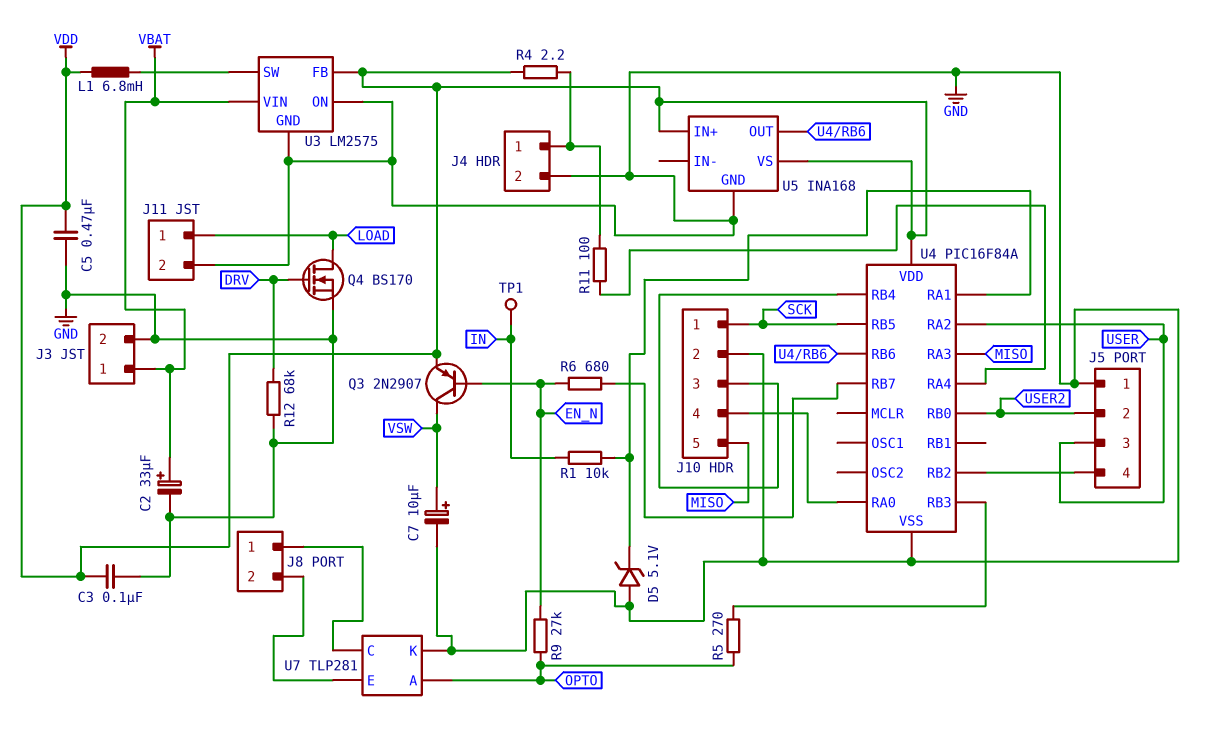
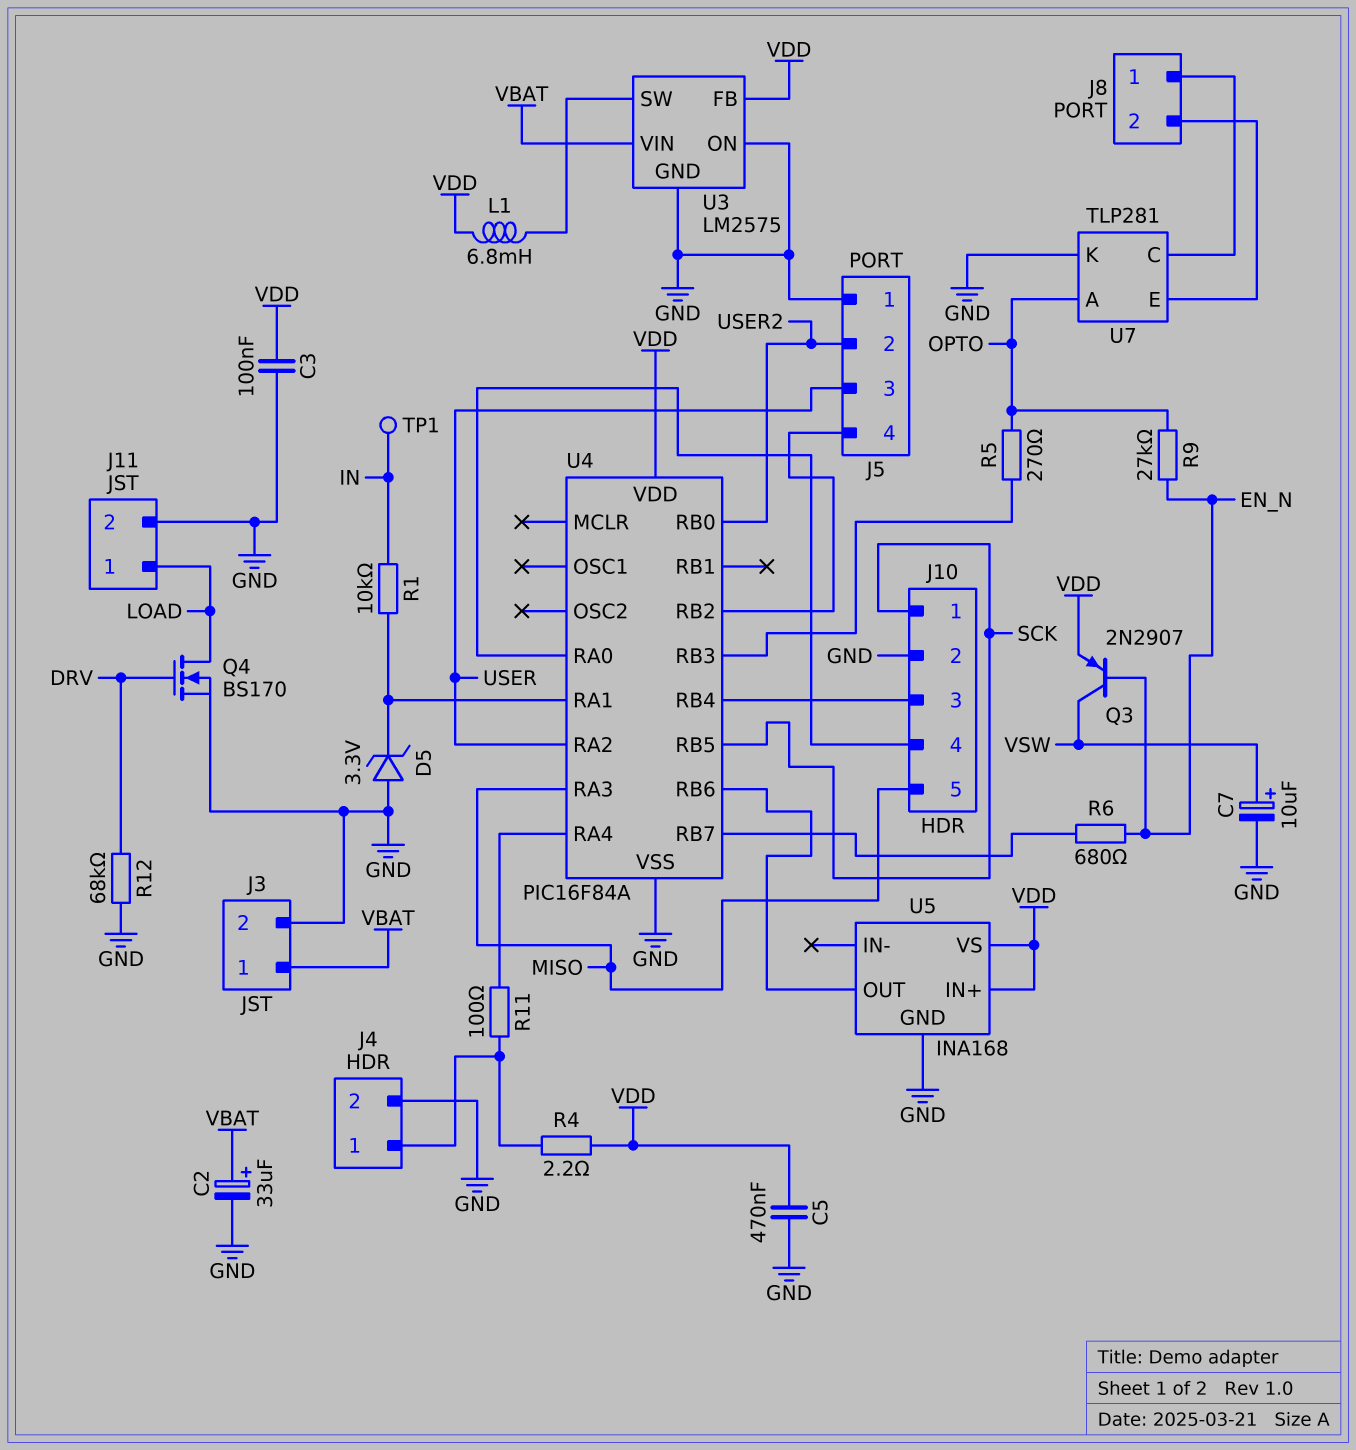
D5: zener 5.1V (A GND, K U4/RA1) -> zener 3.3V (A GND, K U4/RA1)

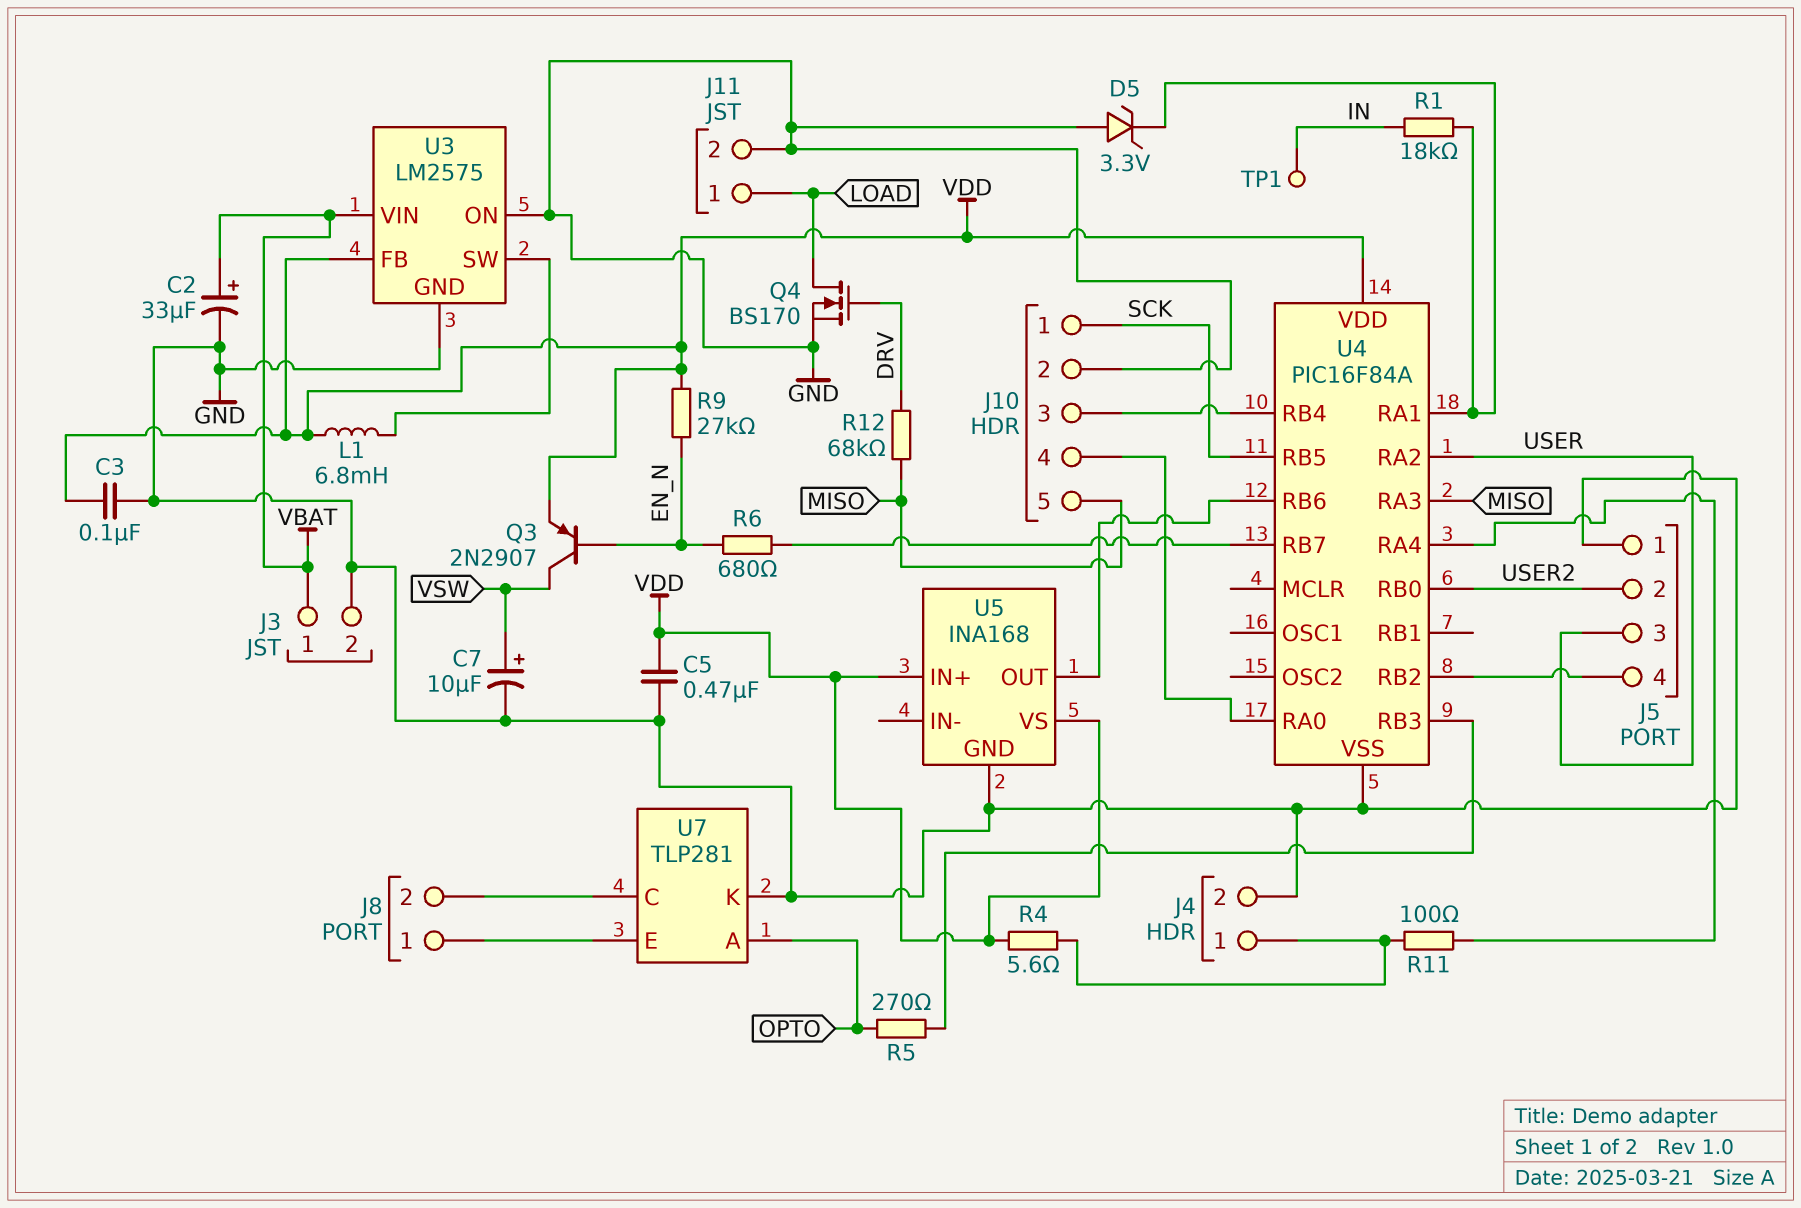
R1: 10k (IN, U4/RA1) -> 18k (IN, U4/RA1)
R4: 2.2 (J4/1, VDD) -> 5.6 (J4/1, VDD)
R9: 27k (EN_N, OPTO) -> 27k (EN_N, VDD)
R12: 68k (DRV, GND) -> 68k (DRV, MISO)
U7 pin C: J8/1 -> J8/2
U7 pin E: J8/2 -> J8/1

